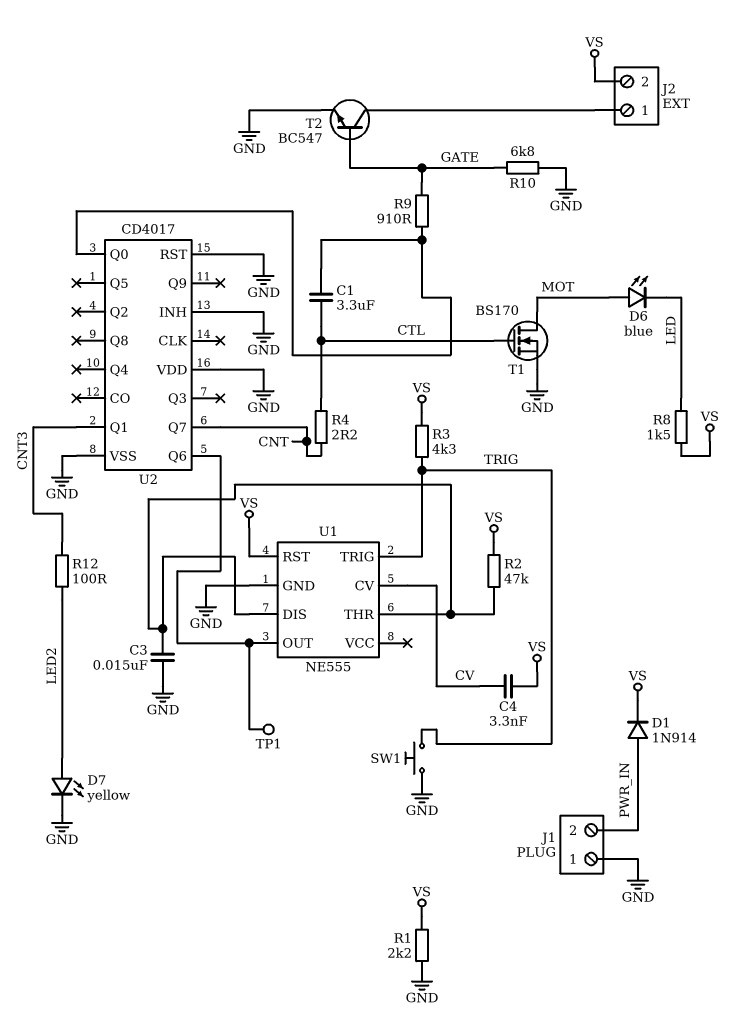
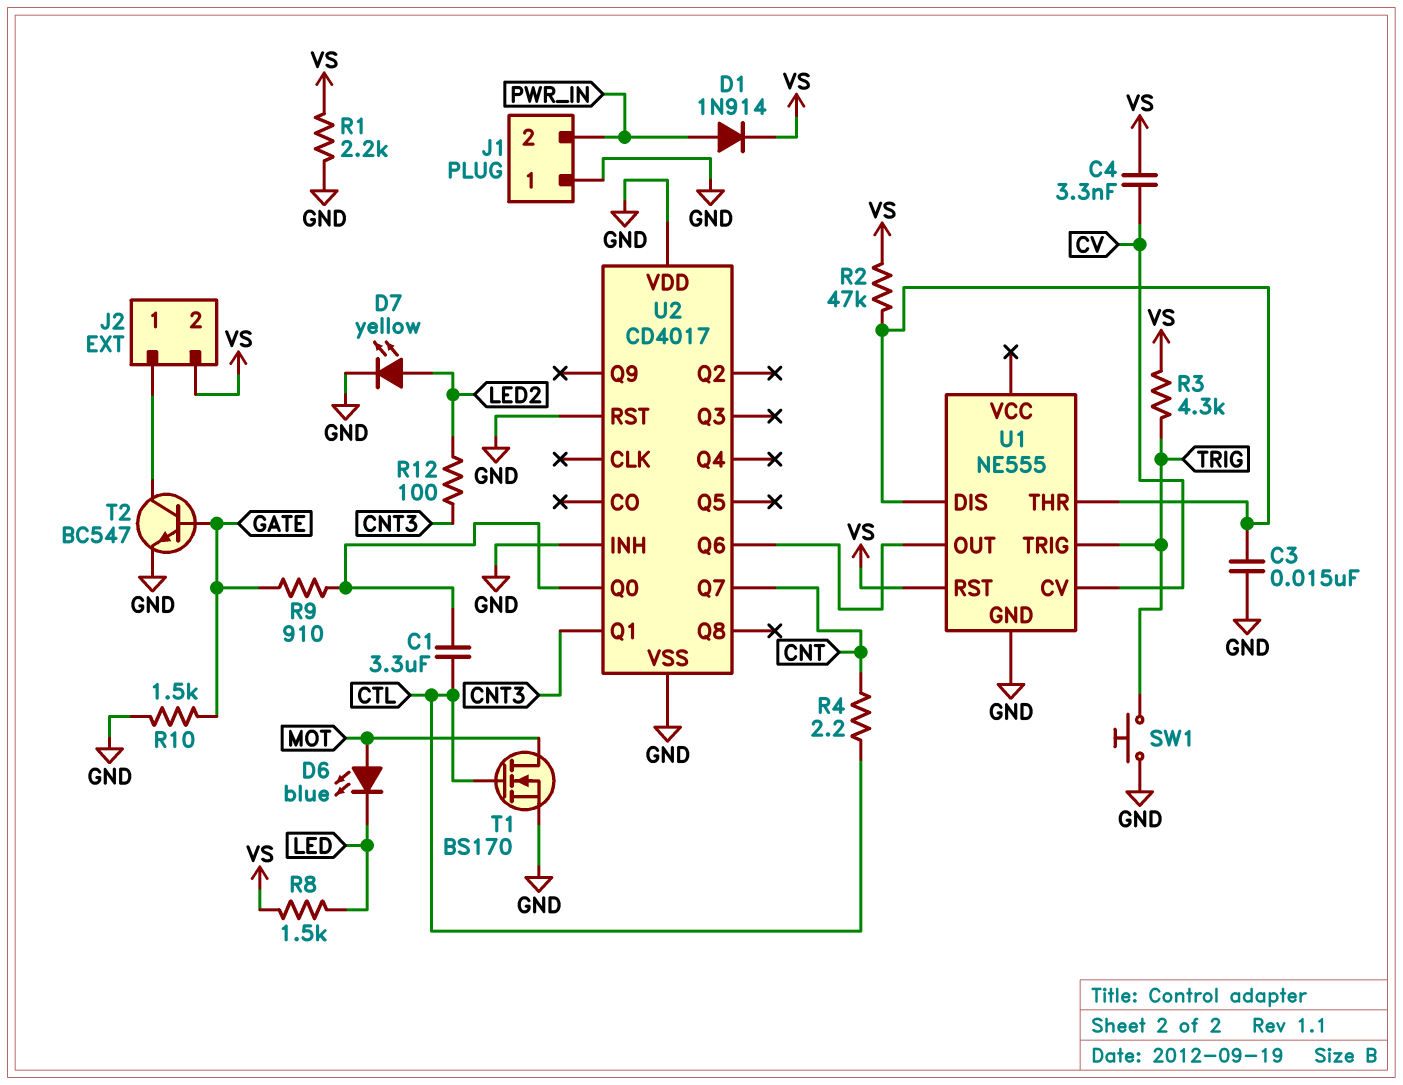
R10: 6.8k (GATE, GND) -> 1.5k (GATE, GND)
TP1: test point (U1/OUT) -> none

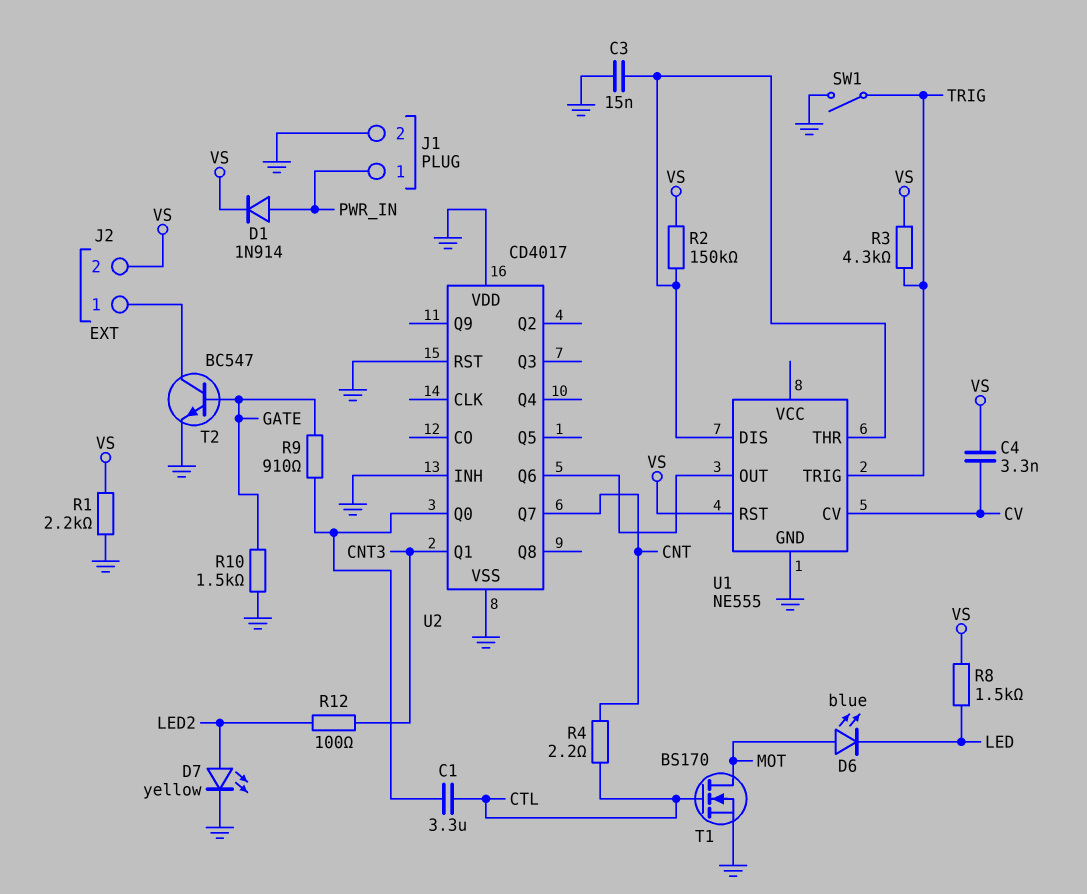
J1 pin 1: GND -> PWR_IN
J1 pin 2: PWR_IN -> GND
R2: 47k (U1/DIS, VS) -> 150k (U1/DIS, VS)
SW1: button (GND, TRIG) -> switch (GND, TRIG)

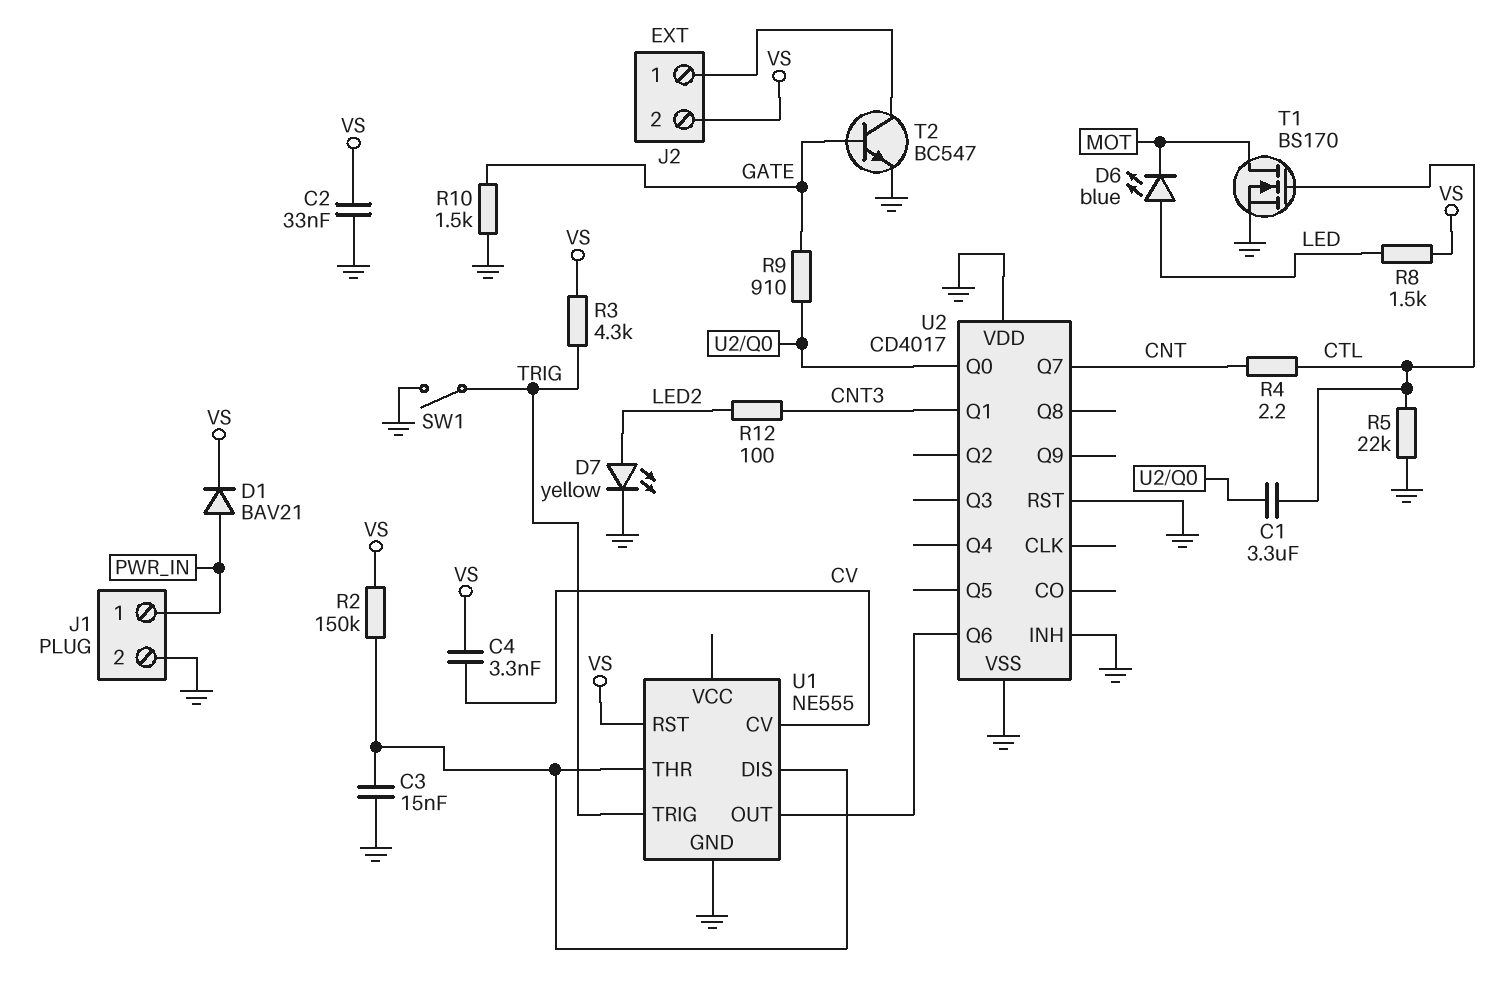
C2: none -> 33nF (GND, VS)
D1: diode 1N914 (A PWR_IN, K VS) -> diode BAV21 (A PWR_IN, K VS)
D6: LED blue (A MOT, K LED) -> LED blue (A LED, K MOT)
R1: 2.2k (GND, VS) -> none
R5: none -> 22k (CTL, GND)

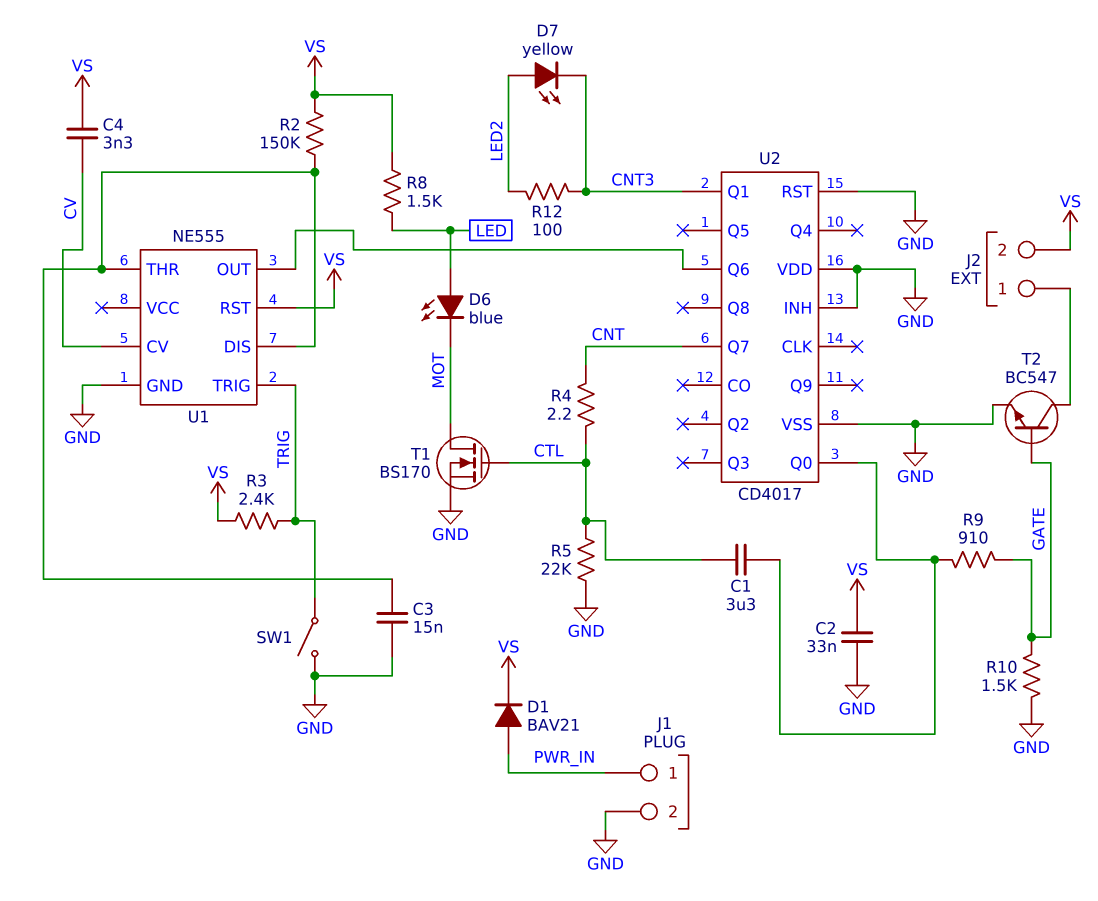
D7: LED yellow (A LED2, K GND) -> LED yellow (A LED2, K CNT3)
R3: 4.3k (TRIG, VS) -> 2.4k (TRIG, VS)

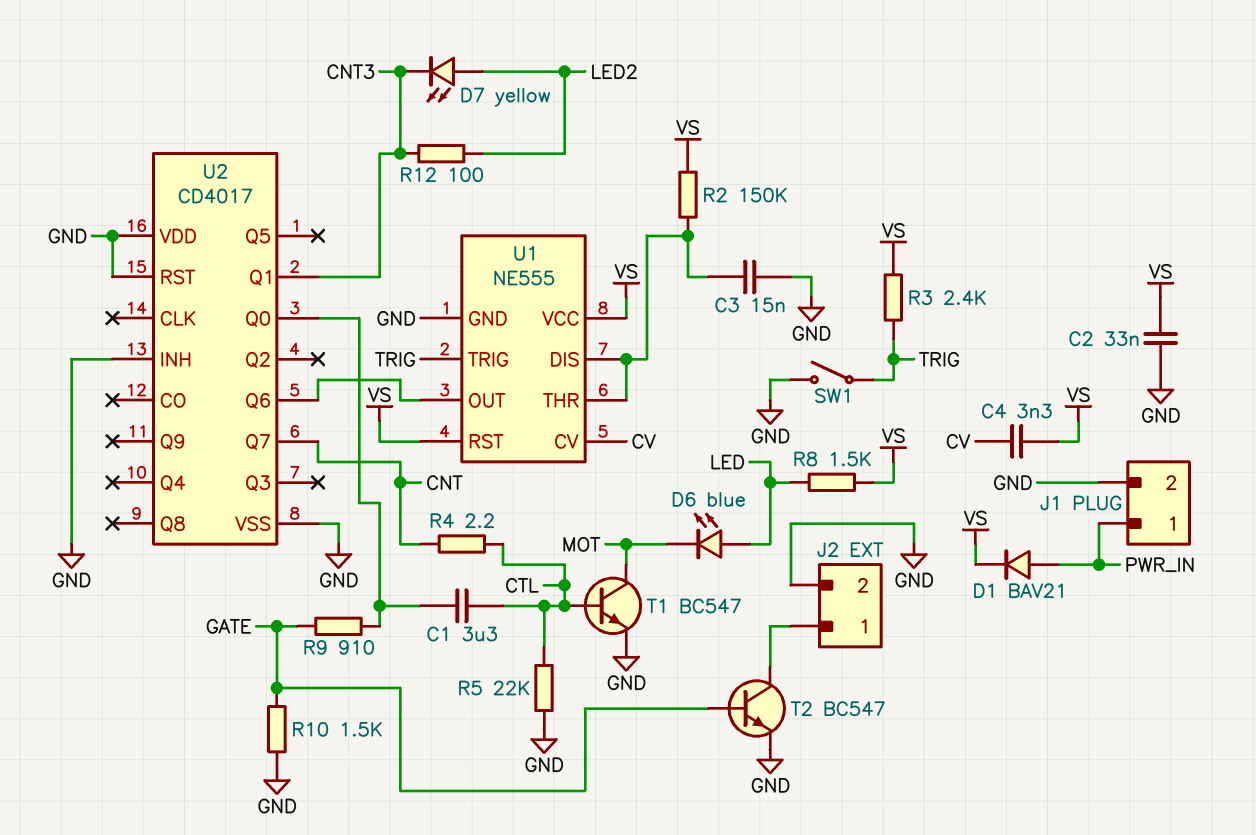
J2 pin 2: VS -> GND
T1: NMOS BS170 (G CTL, D MOT, S GND) -> NPN BC547 (B CTL, C MOT, E GND)
U1 pin VCC: none -> VS

